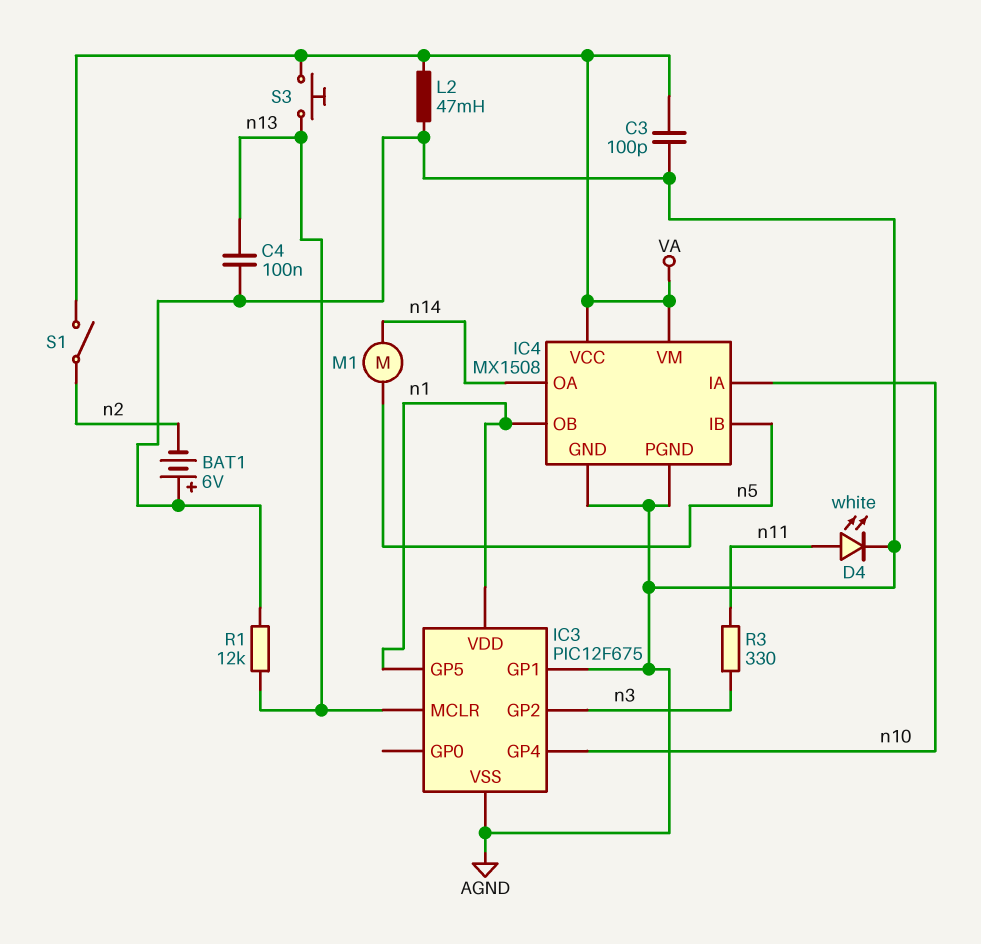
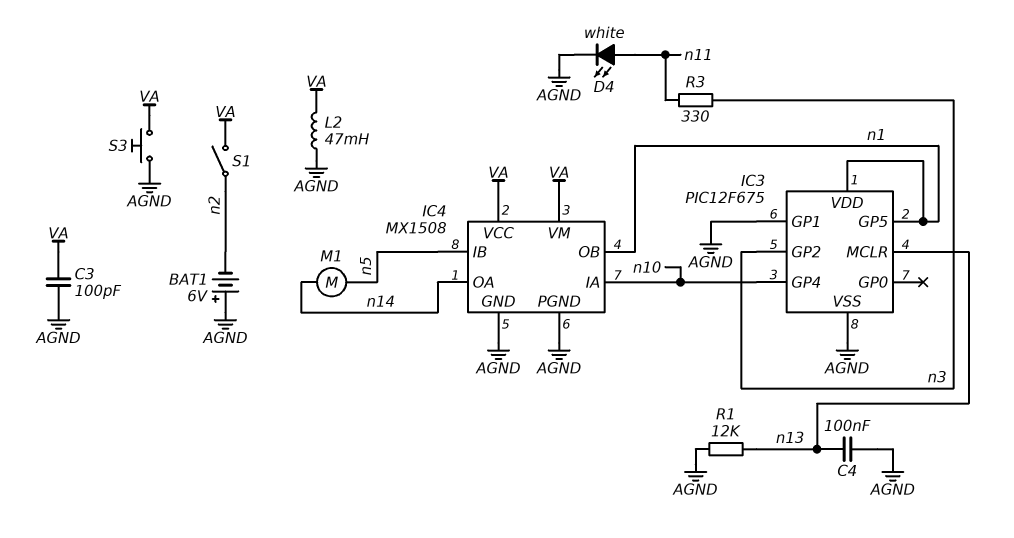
S3: button (VA, n13) -> button (AGND, VA)

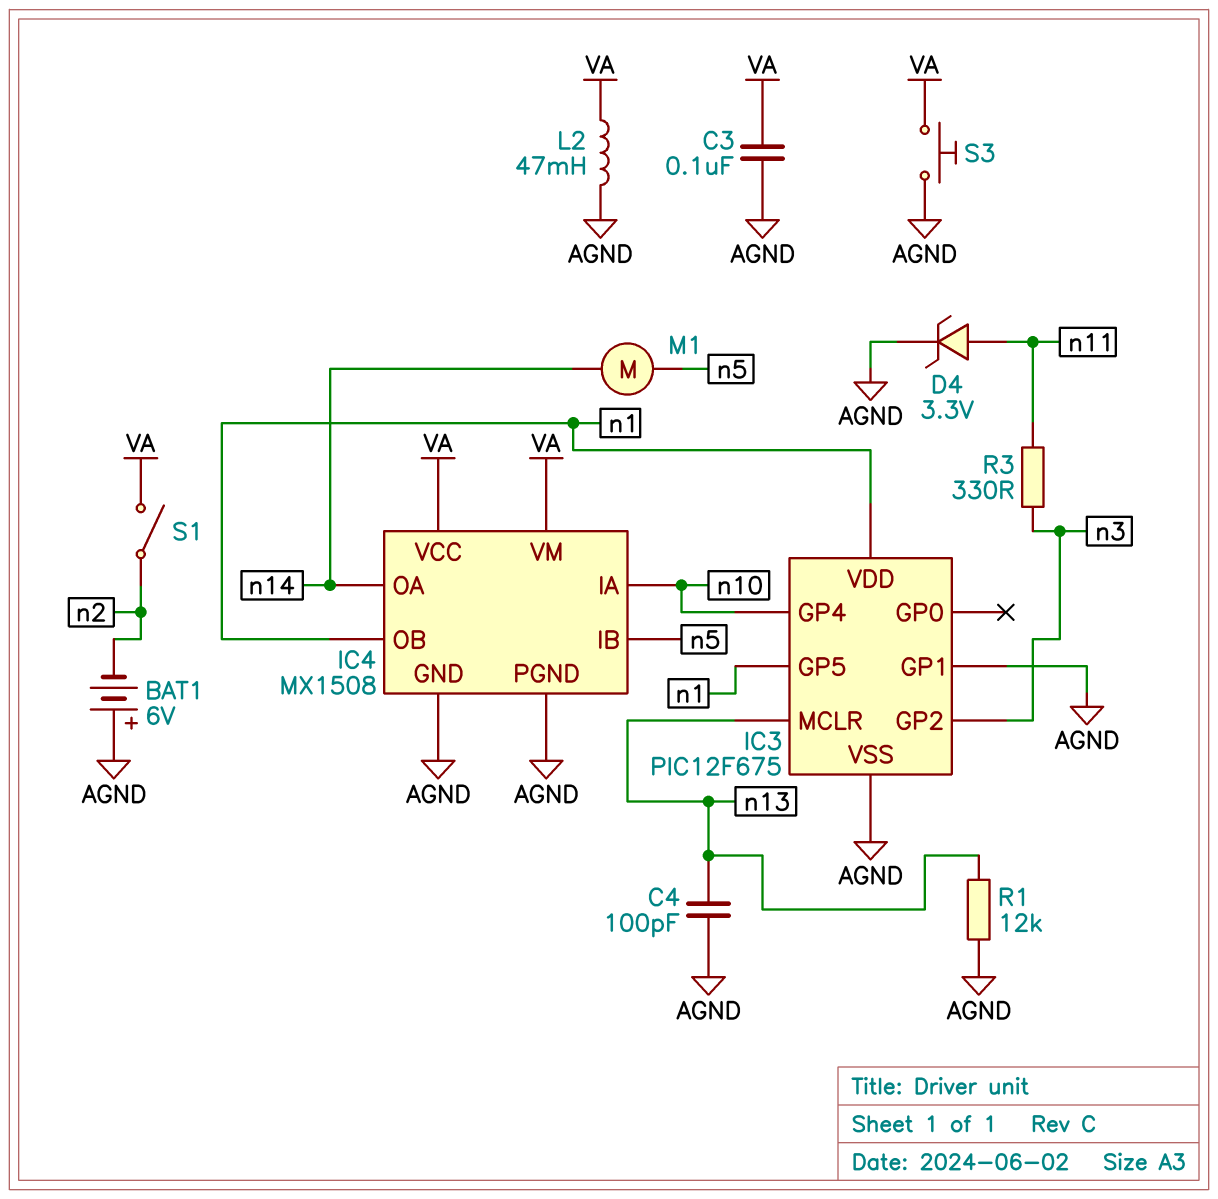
C3: 100pF (AGND, VA) -> 100nF (AGND, VA)
C4: 100nF (AGND, n13) -> 100pF (AGND, n13)
D4: LED white (A n11, K AGND) -> zener 3.3V (A n11, K AGND)

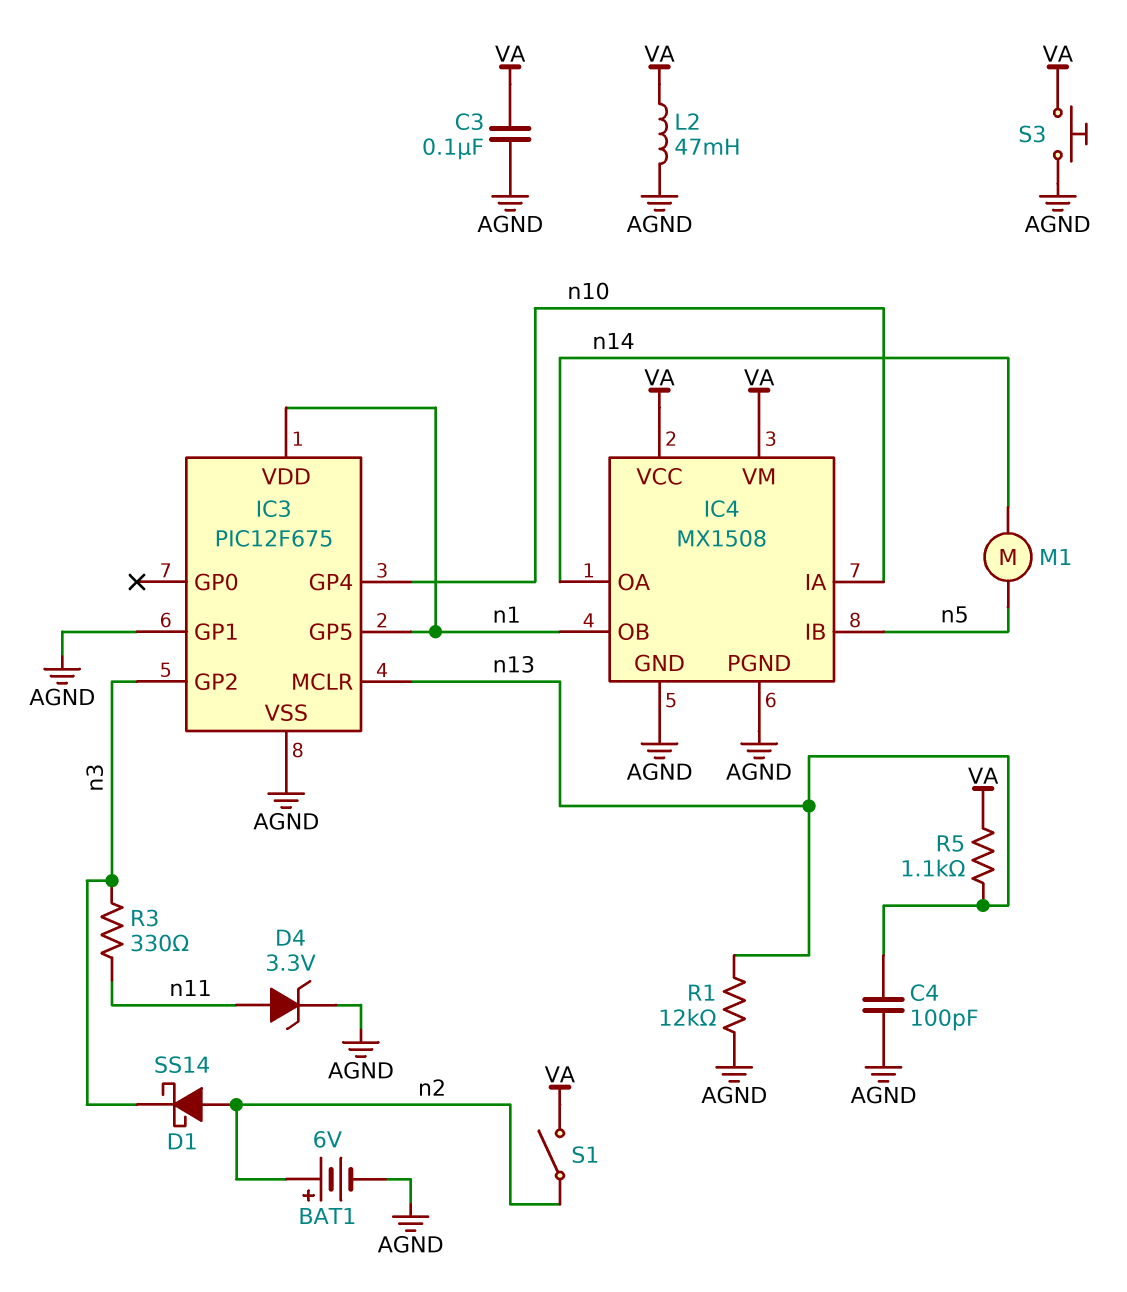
BAT1: 6V (plus AGND, minus n2) -> 6V (plus n2, minus AGND)
D1: none -> schottky SS14 (A n2, K n3)
R5: none -> 1.1k (VA, n13)

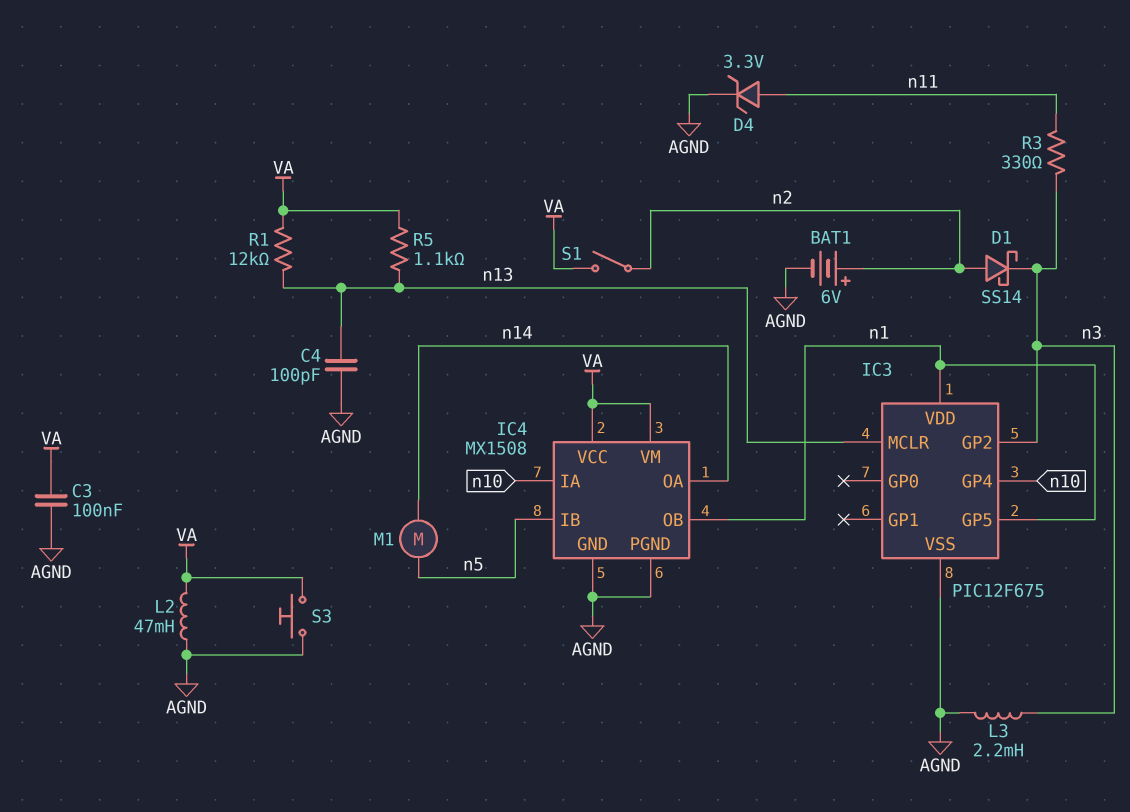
IC3 pin GP1: AGND -> none
L3: none -> 2.2mH (AGND, n3)
R1: 12k (AGND, n13) -> 12k (VA, n13)

